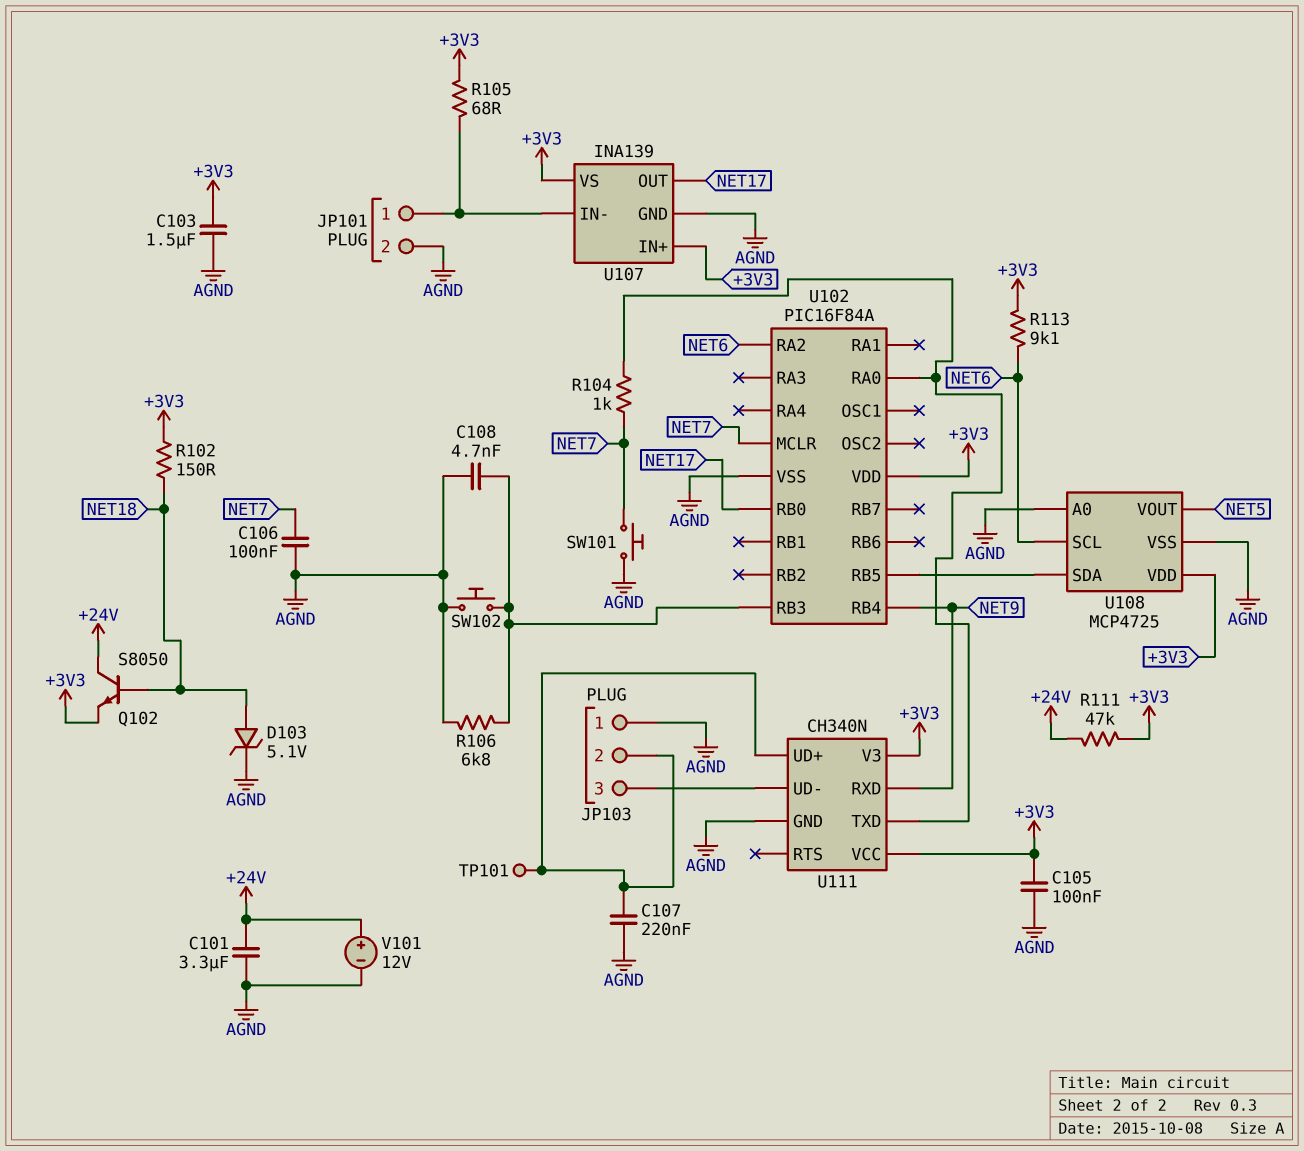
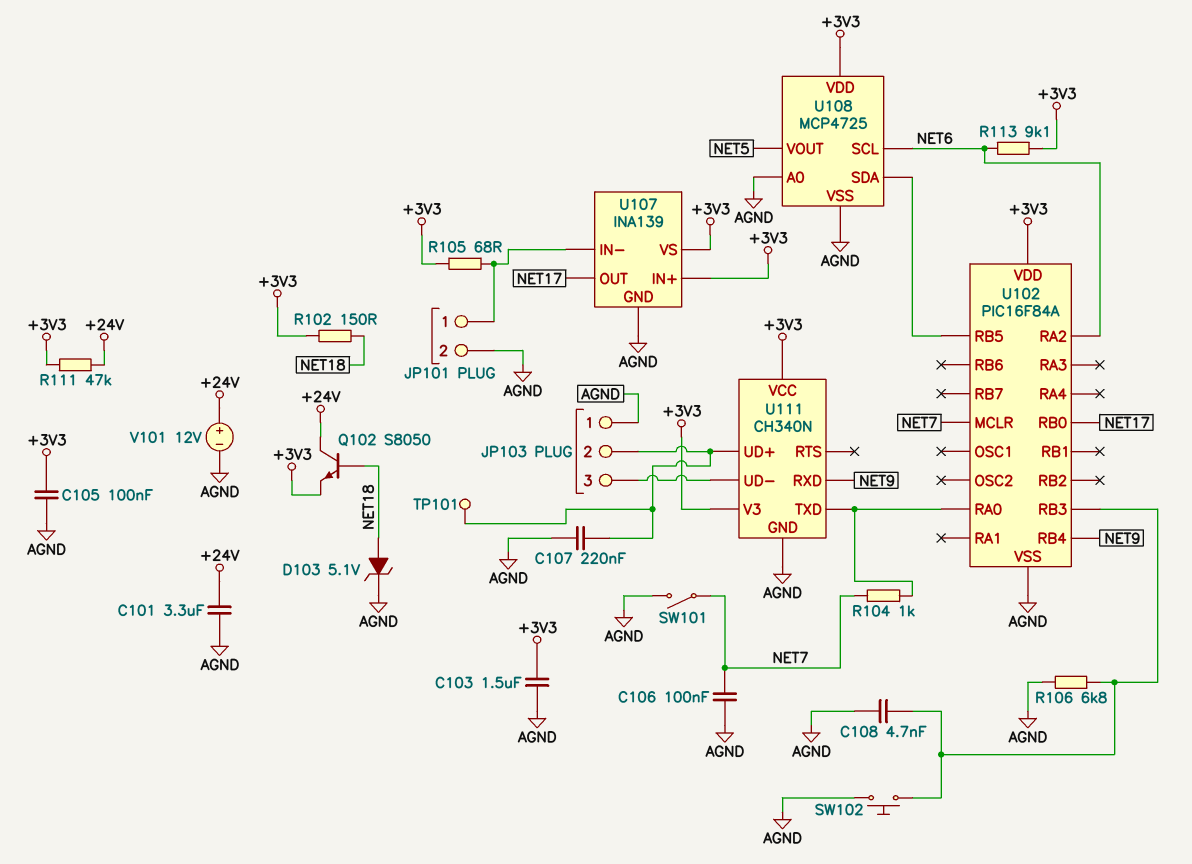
SW101: button (AGND, NET7) -> switch (AGND, NET7)

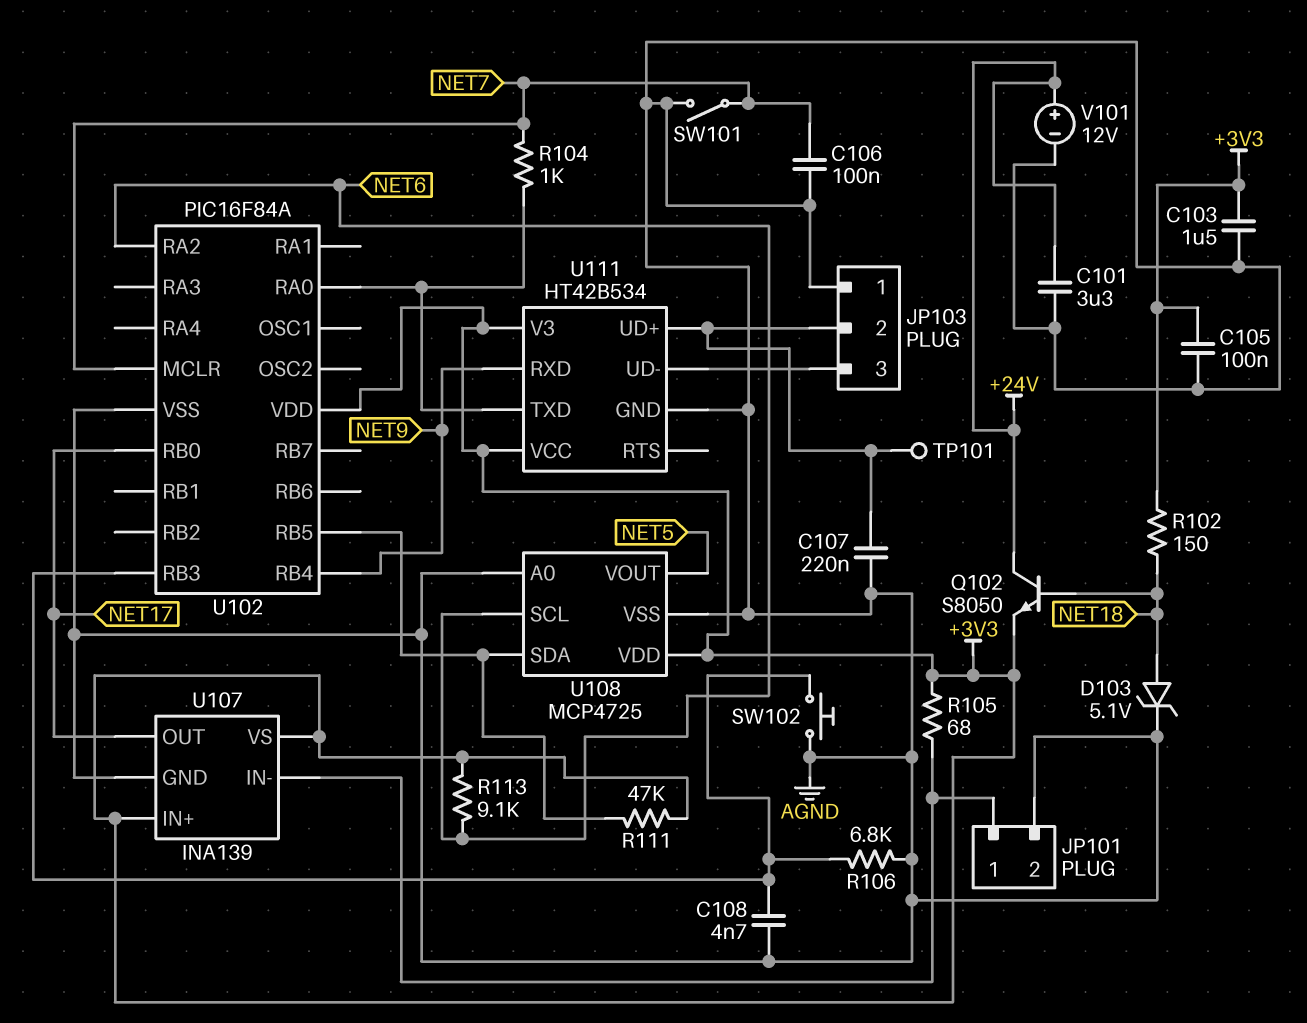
R111: 47k (+3V3, +24V) -> 47k (+3V3, U102/RB5)
U111: CH340N -> HT42B534

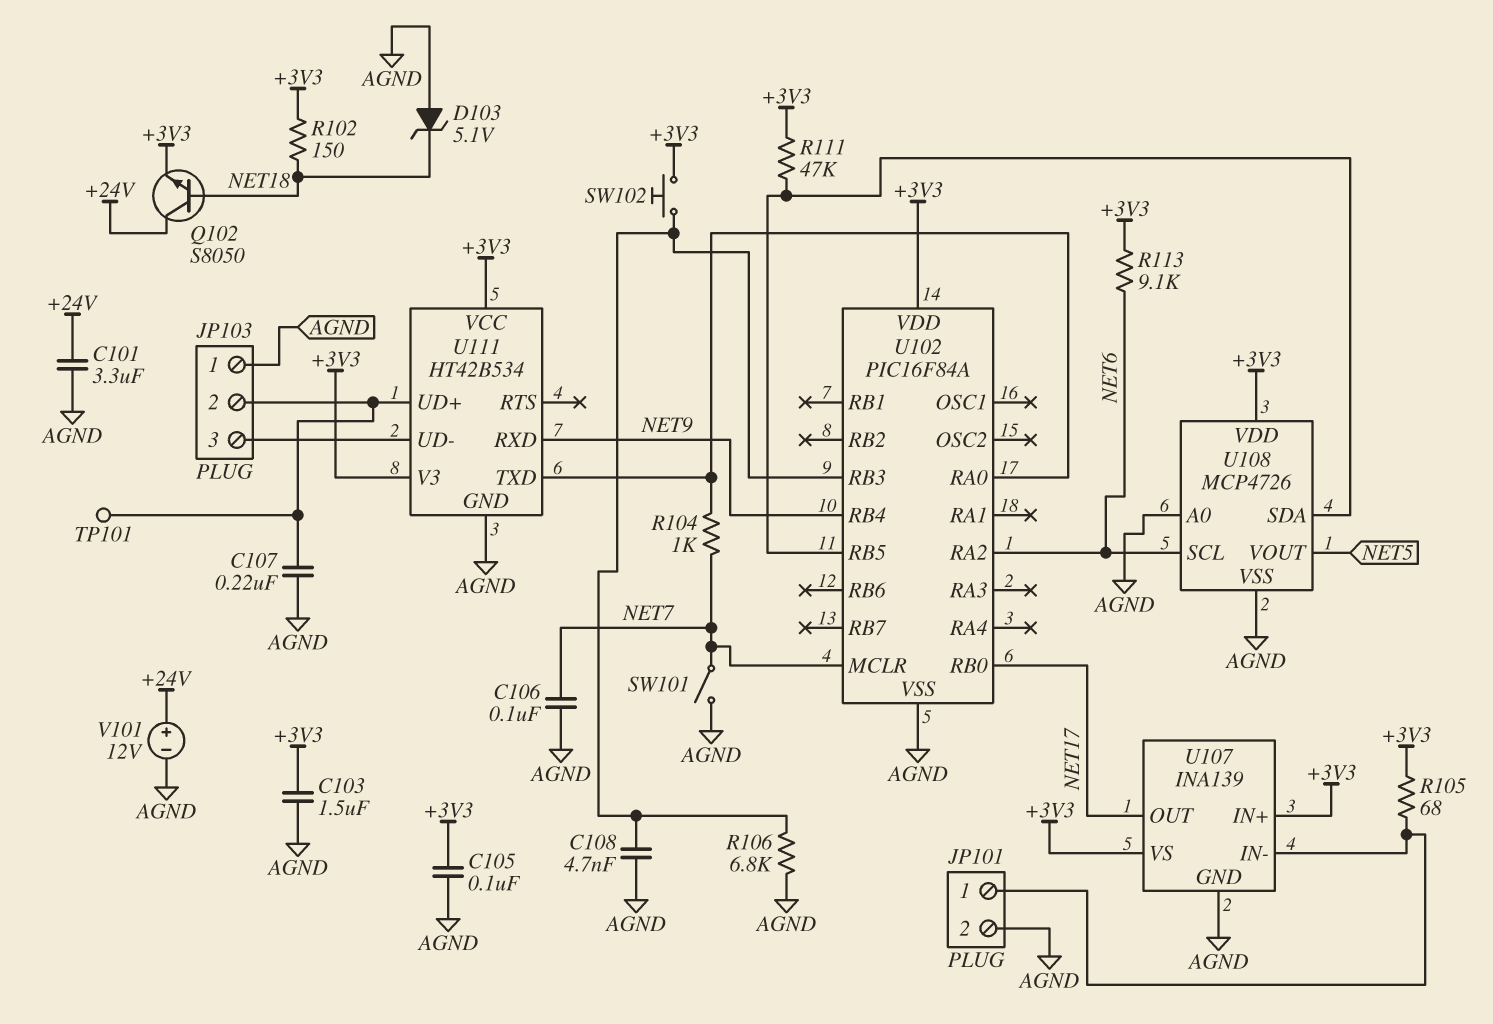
D103: zener 5.1V (A NET18, K AGND) -> zener 5.1V (A AGND, K NET18)
SW102: button (AGND, U102/RB3) -> button (+3V3, U102/RB3)
U108: MCP4725 -> MCP4726

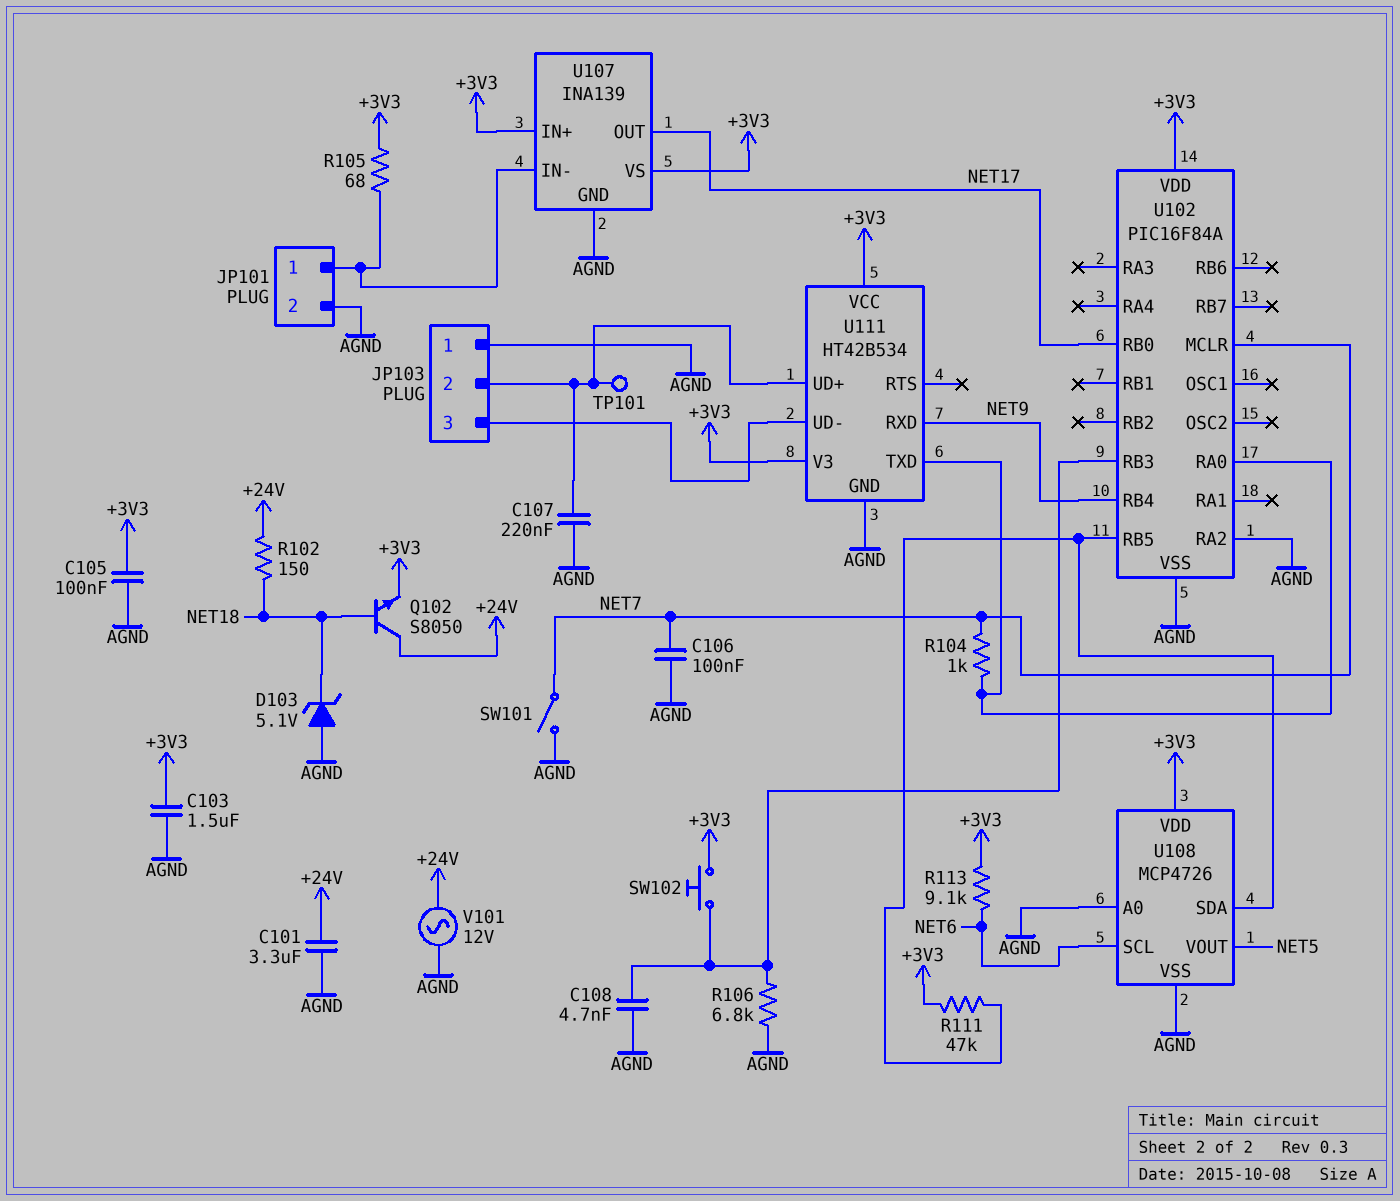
R102: 150 (+3V3, NET18) -> 150 (+24V, NET18)
U102 pin RA2: NET6 -> AGND
V101: 12V (plus +24V, minus AGND) -> AC 12V (+24V, AGND)

